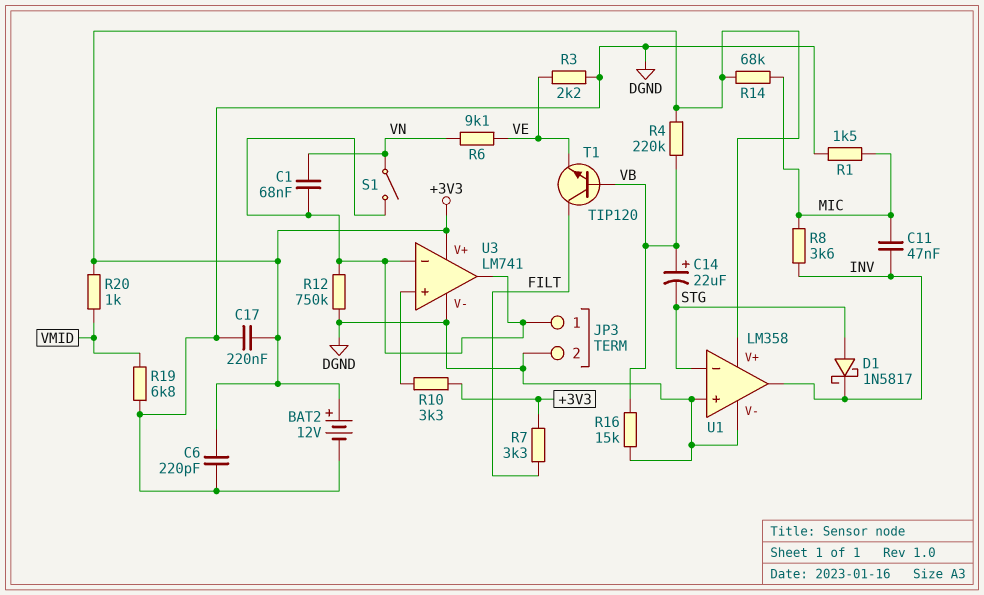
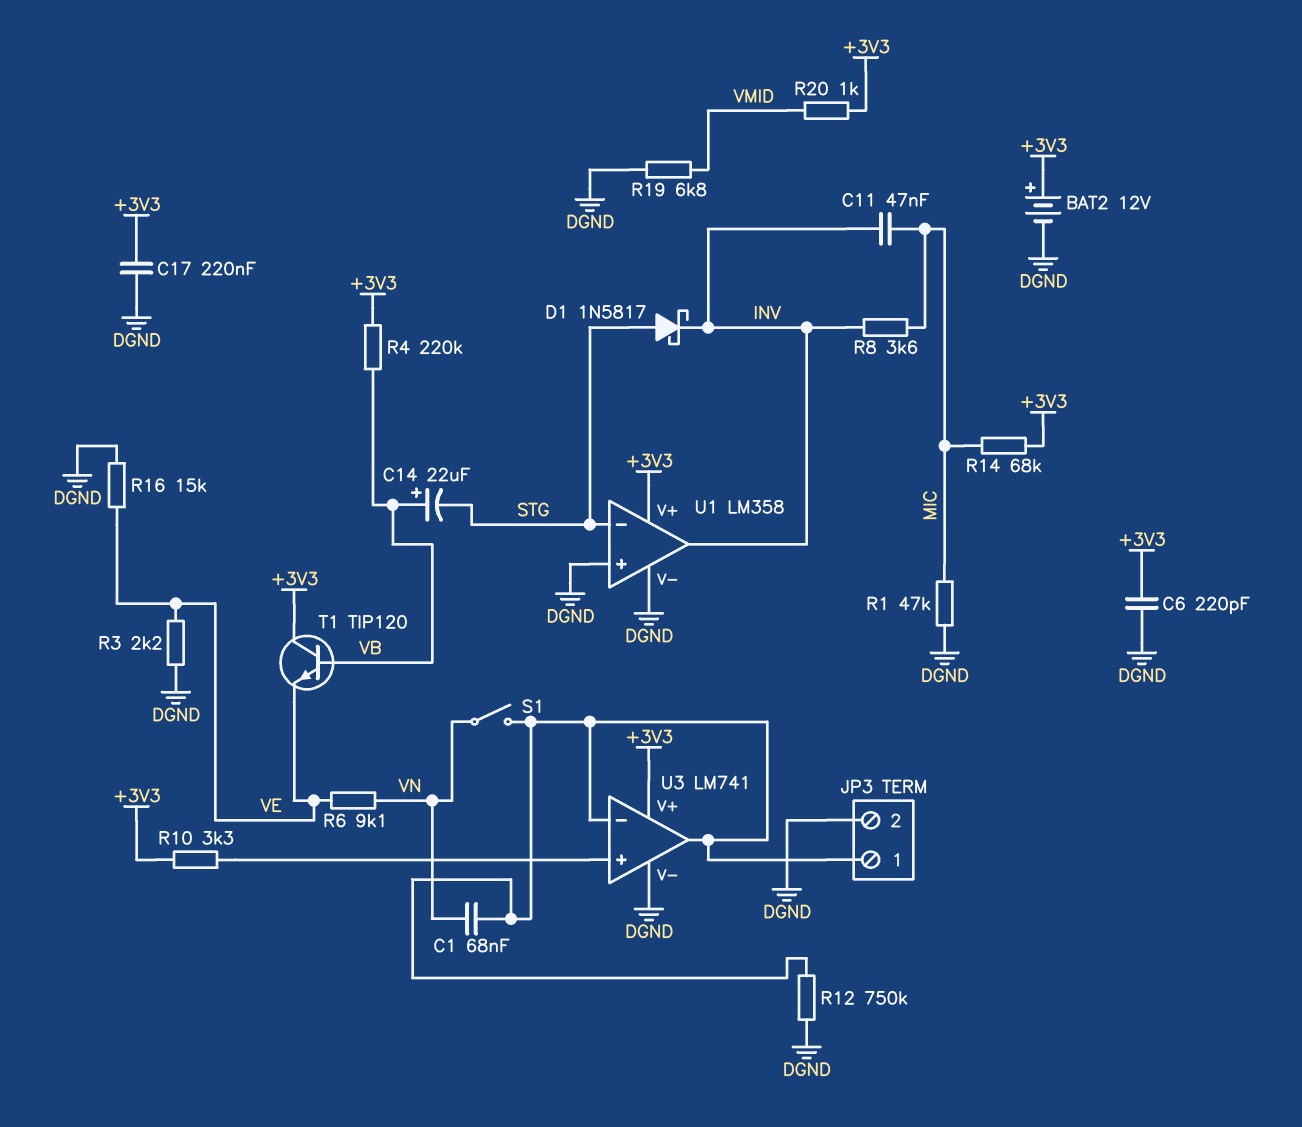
R1: 1.5k (DGND, MIC) -> 47k (DGND, MIC)
R7: 3.3k (+3V3, FILT) -> none
R16: 15k (DGND, VB) -> 15k (DGND, VE)
T1: NPN TIP120 (B VB, C FILT, E VE) -> NPN TIP120 (B VB, C +3V3, E VE)

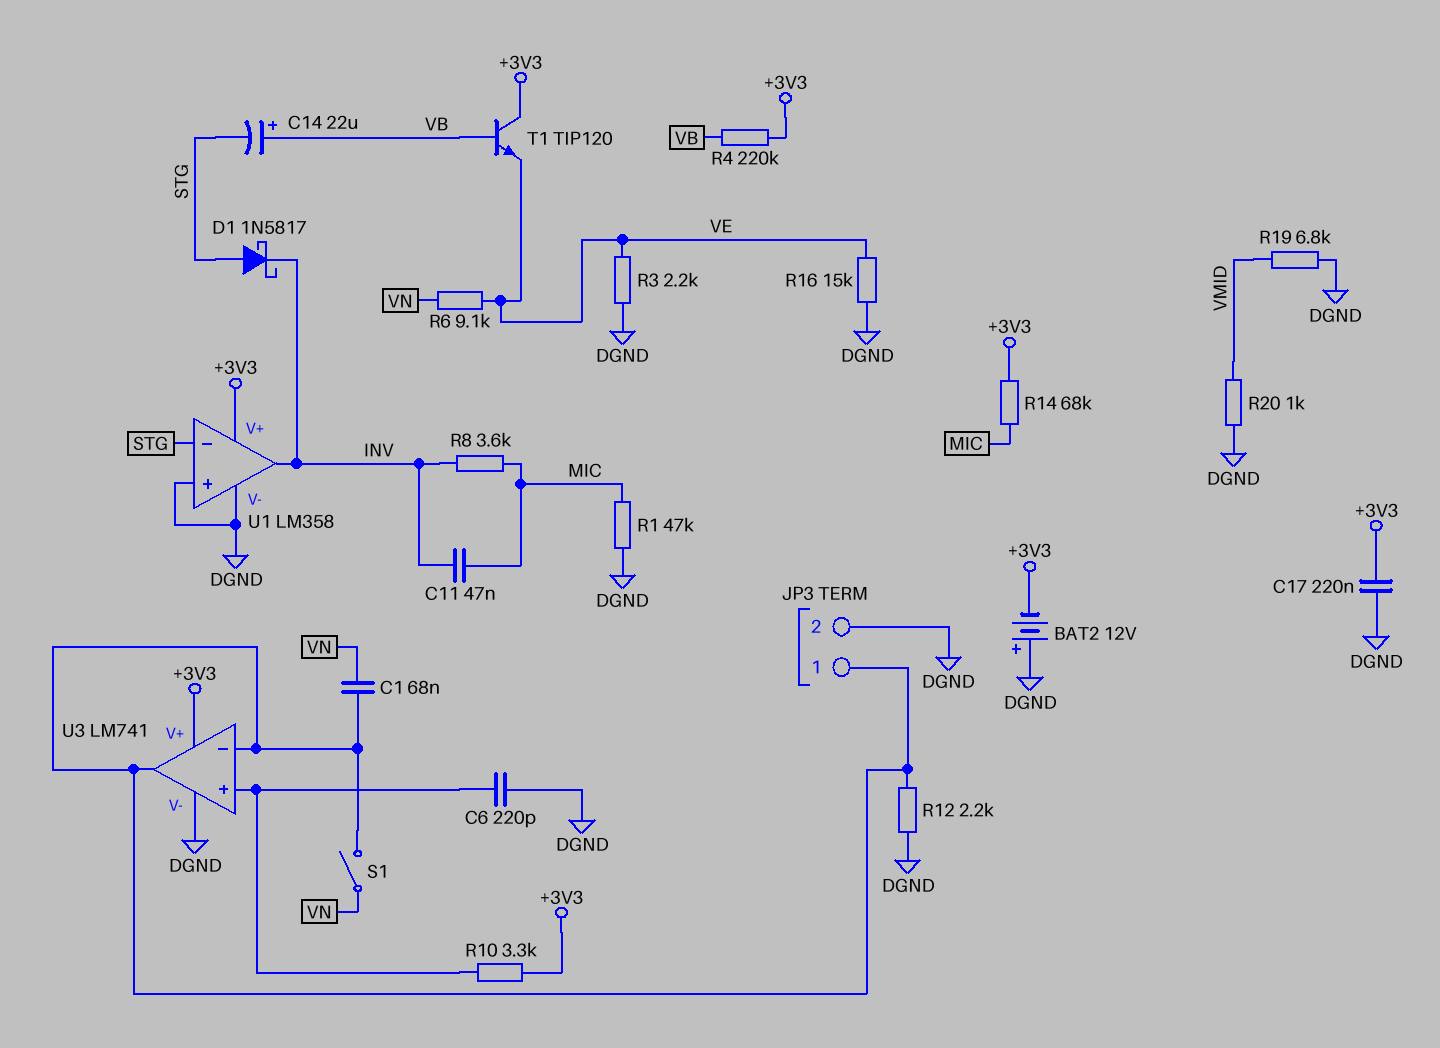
BAT2: 12V (plus +3V3, minus DGND) -> 12V (plus DGND, minus +3V3)
C6: 220pF (+3V3, DGND) -> 220pF (DGND, U3/in+)
R12: 750k (DGND, JP3/1) -> 2.2k (DGND, JP3/1)
R20: 1k (+3V3, VMID) -> 1k (DGND, VMID)

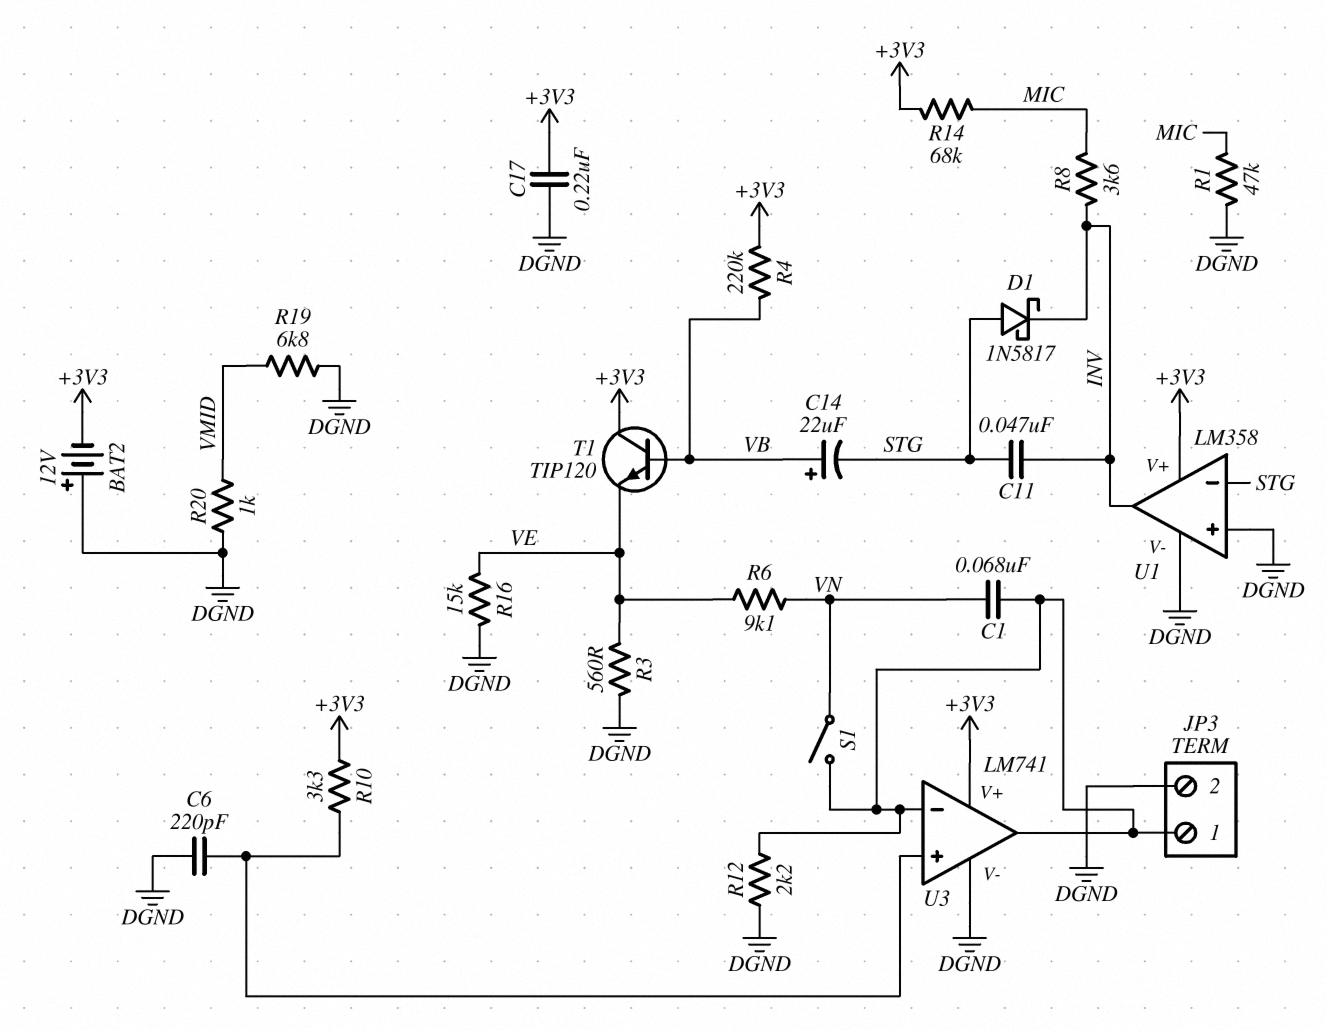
C11: 47nF (INV, MIC) -> 47nF (INV, STG)
R3: 2.2k (DGND, VE) -> 560 (DGND, VE)

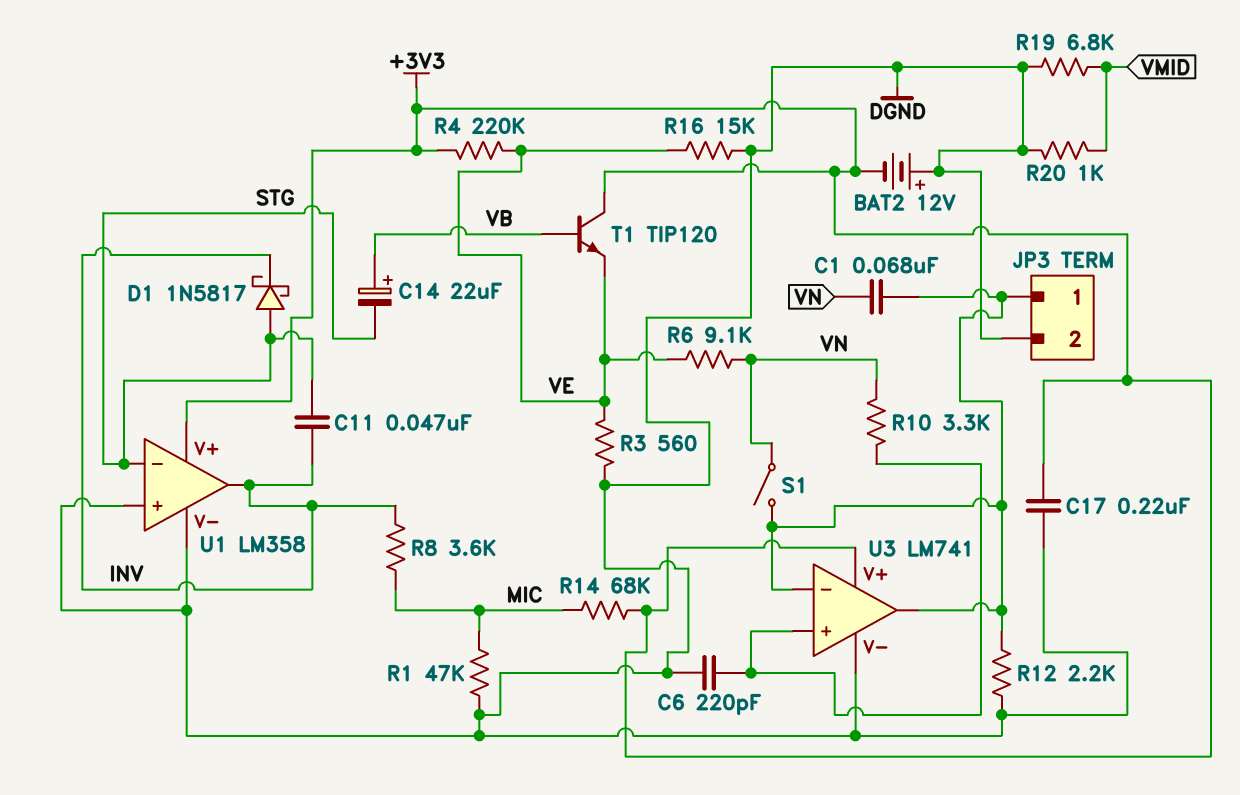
R4: 220k (+3V3, VB) -> 220k (+3V3, VE)
R10: 3.3k (+3V3, U3/in+) -> 3.3k (U3/in+, VN)

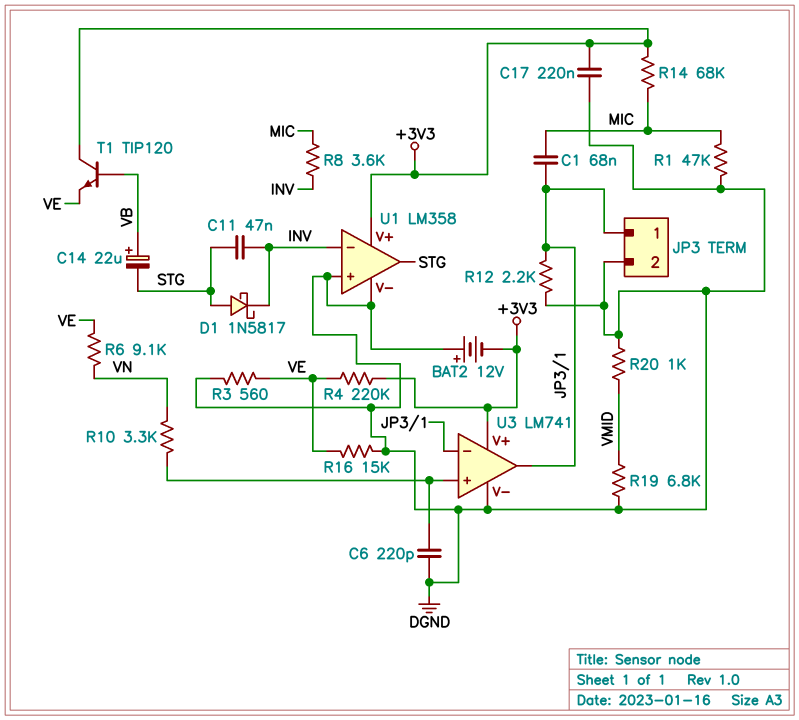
C1: 68nF (JP3/1, VN) -> 68nF (JP3/1, MIC)
S1: switch (JP3/1, VN) -> none
U1 pin in-: STG -> INV
U1 pin out: INV -> STG

